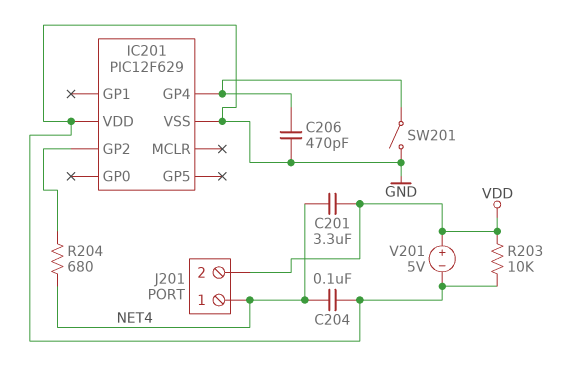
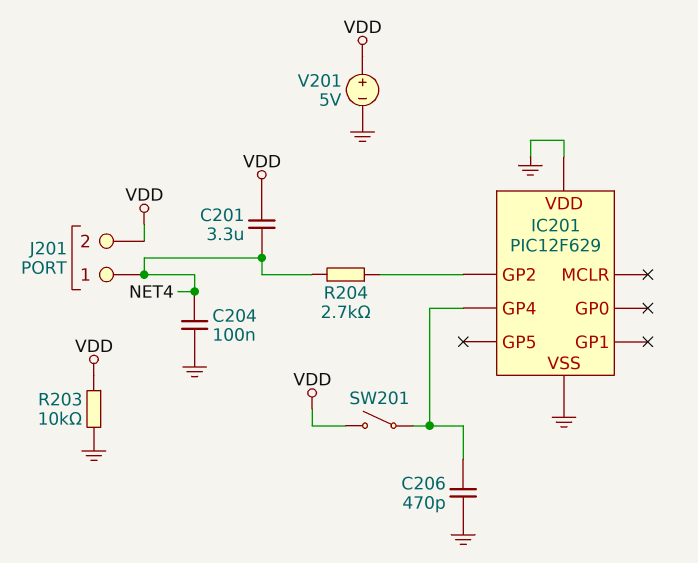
R204: 680 (IC201/GP2, NET4) -> 2.7k (IC201/GP2, NET4)
SW201: switch (GND, IC201/GP4) -> switch (IC201/GP4, VDD)

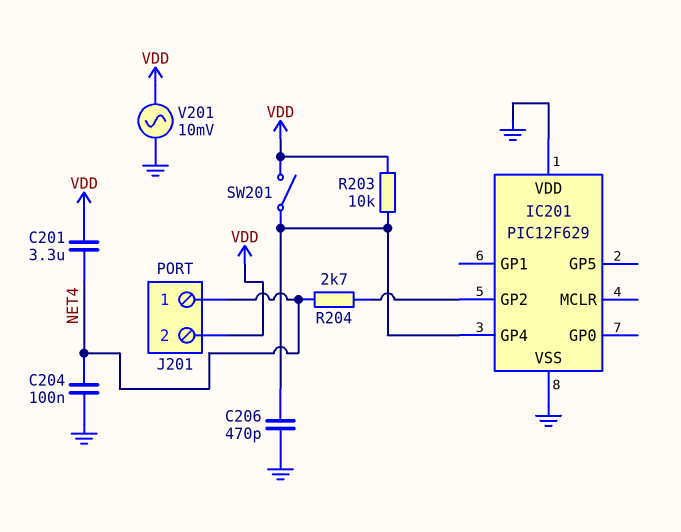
R203: 10k (GND, VDD) -> 10k (IC201/GP4, VDD)
V201: 5V (plus VDD, minus GND) -> AC 10mV (GND, VDD)

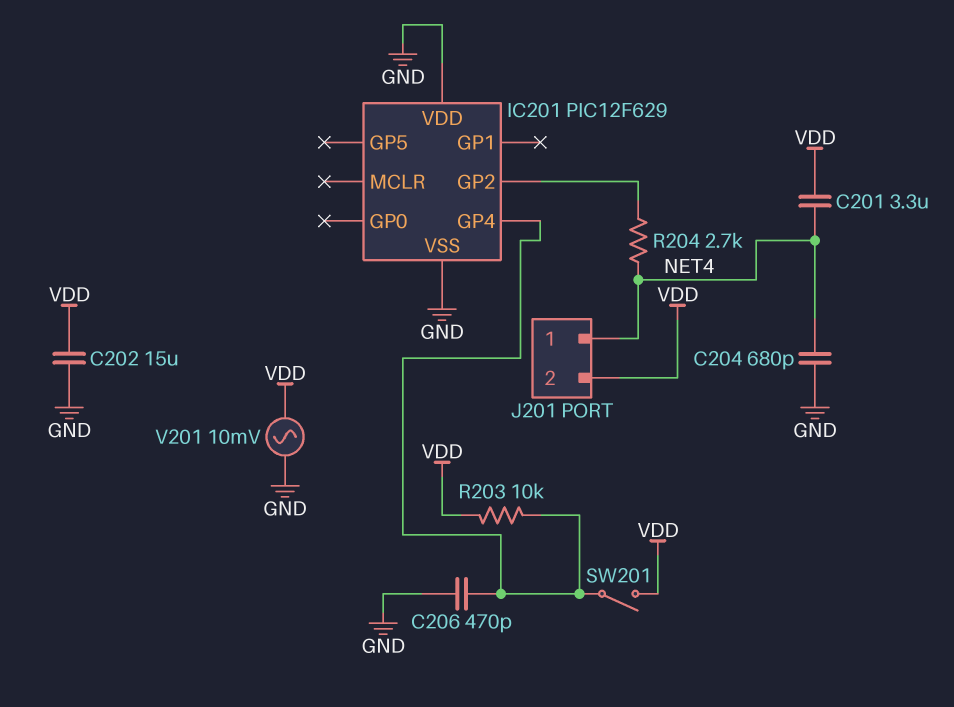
C202: none -> 15uF (GND, VDD)
C204: 100nF (GND, NET4) -> 680pF (GND, NET4)

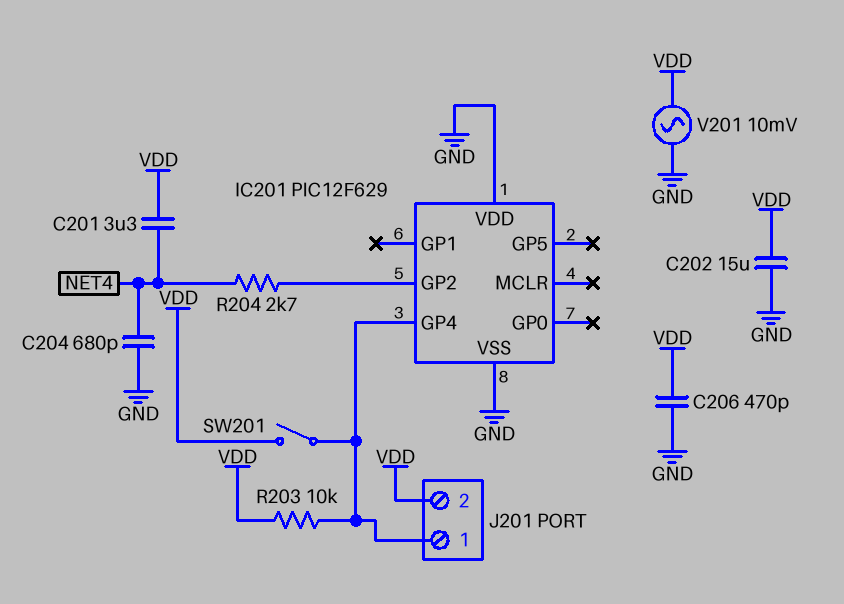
C206: 470pF (GND, IC201/GP4) -> 470pF (GND, VDD)
J201 pin 1: NET4 -> IC201/GP4

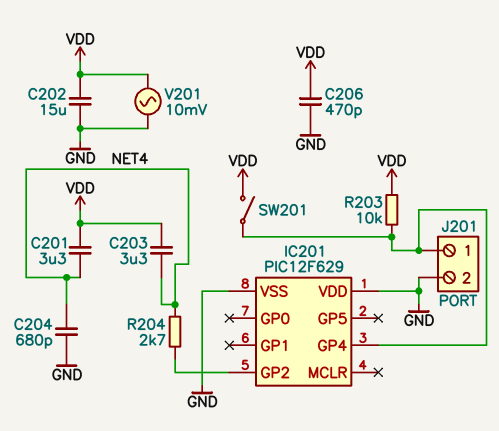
C203: none -> 3.3uF (NET4, VDD)
J201 pin 2: VDD -> GND

